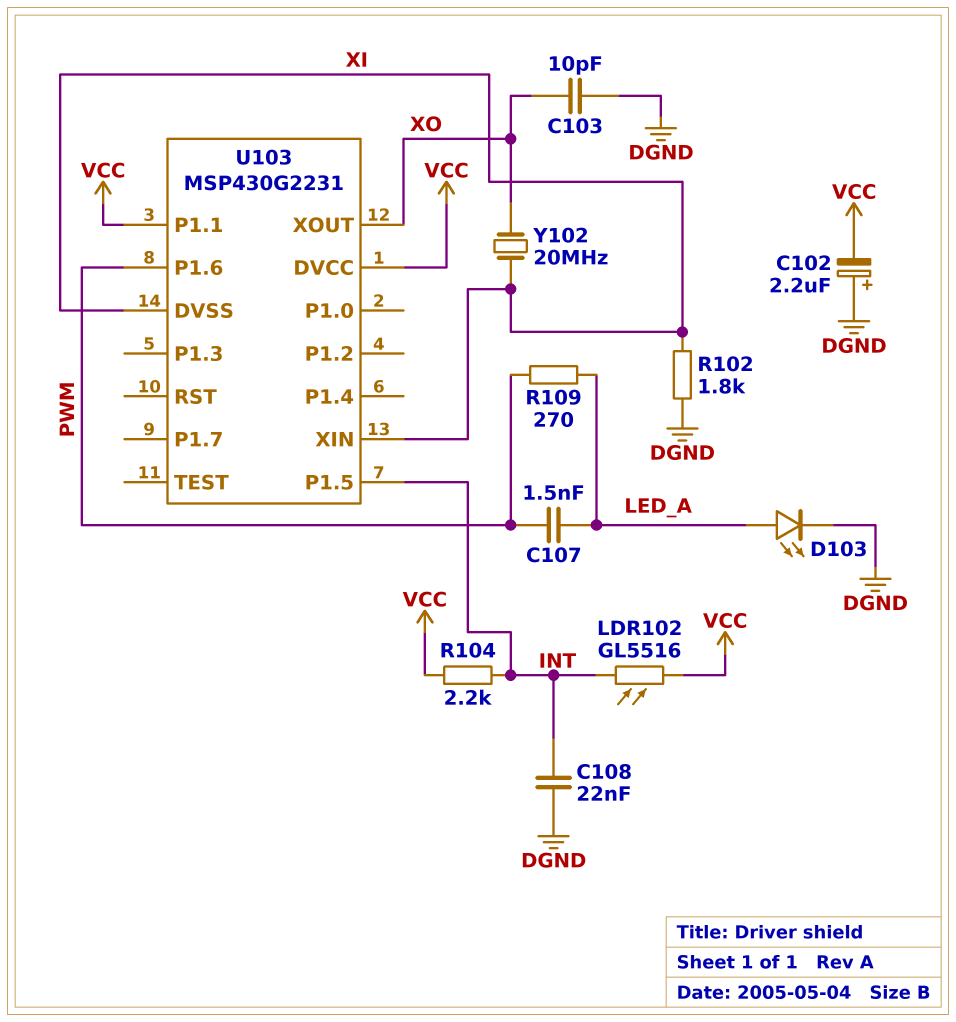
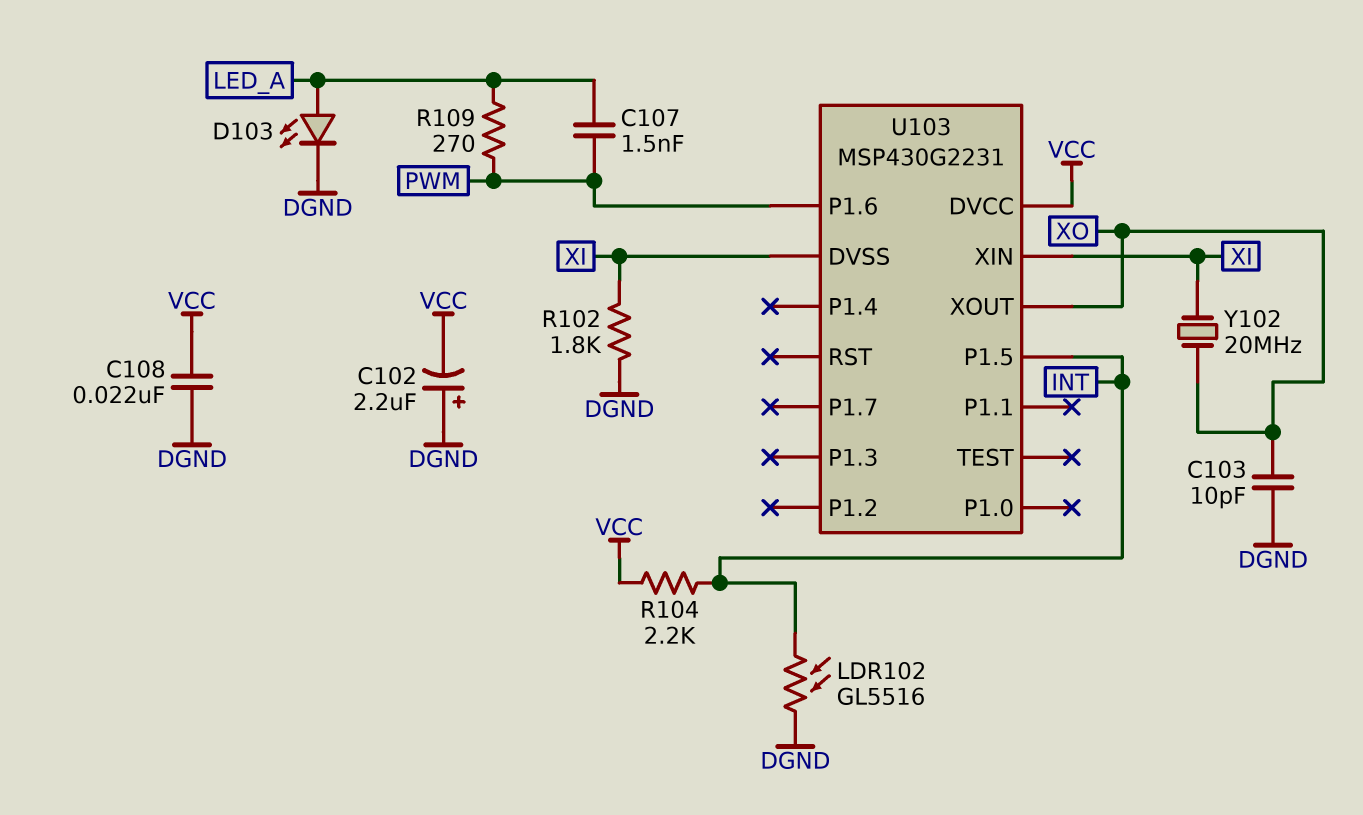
C108: 22nF (DGND, INT) -> 22nF (DGND, VCC)
LDR102: GL5516 (INT, VCC) -> GL5516 (DGND, INT)
U103 pin P1.1: VCC -> none

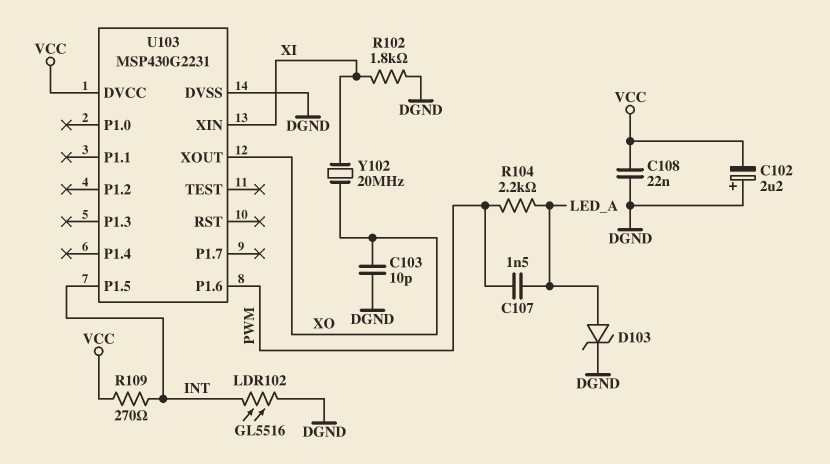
D103: LED (A LED_A, K DGND) -> zener (A LED_A, K DGND)
R104: 2.2k (INT, VCC) -> 2.2k (LED_A, PWM)
R109: 270 (LED_A, PWM) -> 270 (INT, VCC)
U103 pin DVSS: XI -> DGND

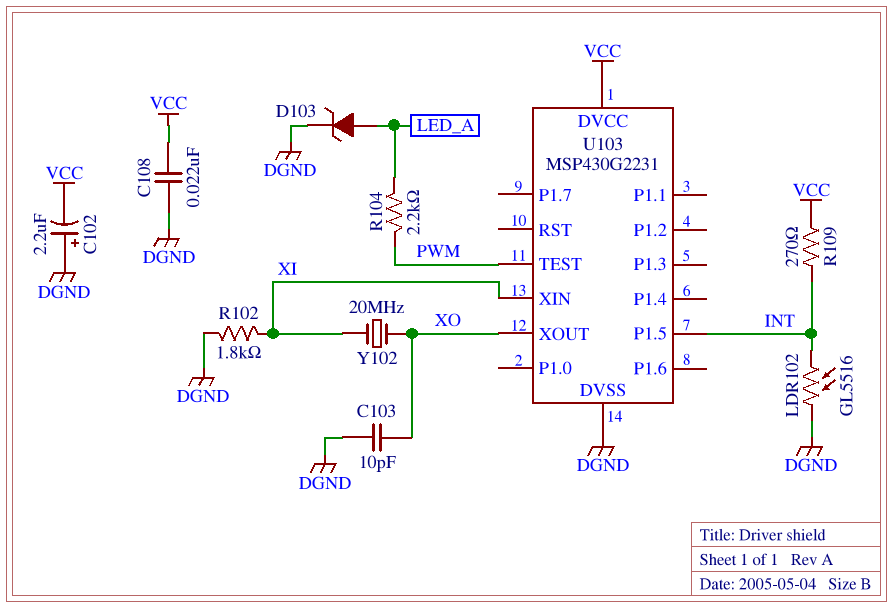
C107: 1.5nF (LED_A, PWM) -> none
U103 pin P1.6: PWM -> none
U103 pin TEST: none -> PWM

